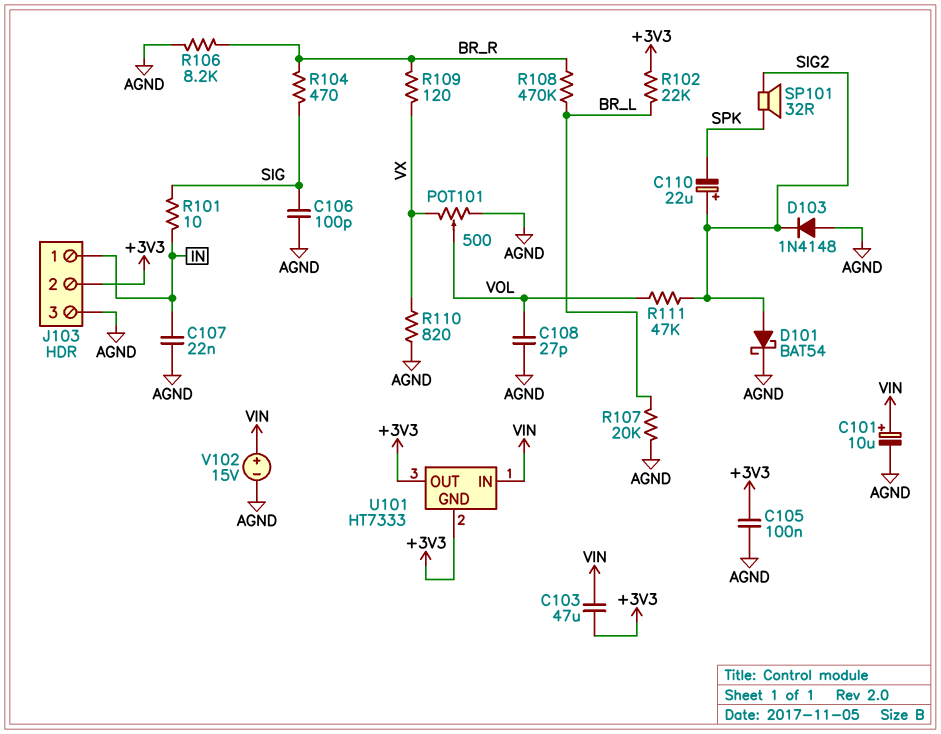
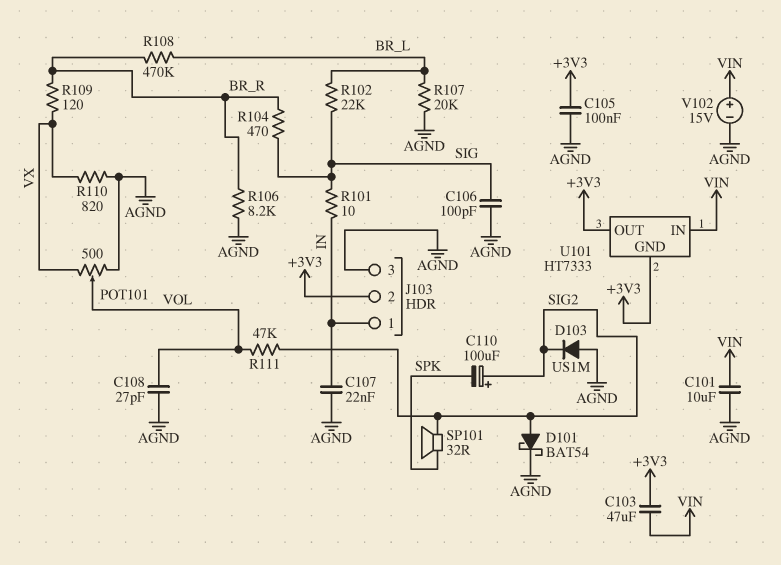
C101: 10uF (plus VIN, minus AGND) -> 10uF (AGND, VIN)
C110: 22uF (plus SIG2, minus SPK) -> 100uF (plus SIG2, minus SPK)
D103: diode 1N4148 (A AGND, K SIG2) -> diode US1M (A AGND, K SIG2)
R102: 22k (+3V3, BR_L) -> 22k (BR_L, SIG)

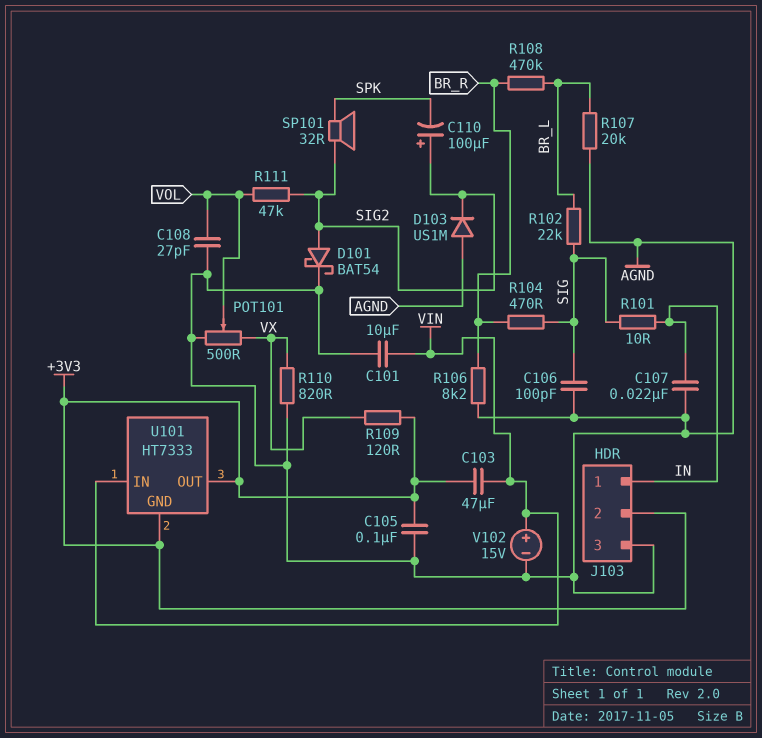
R109: 120 (BR_R, VX) -> 120 (+3V3, VX)

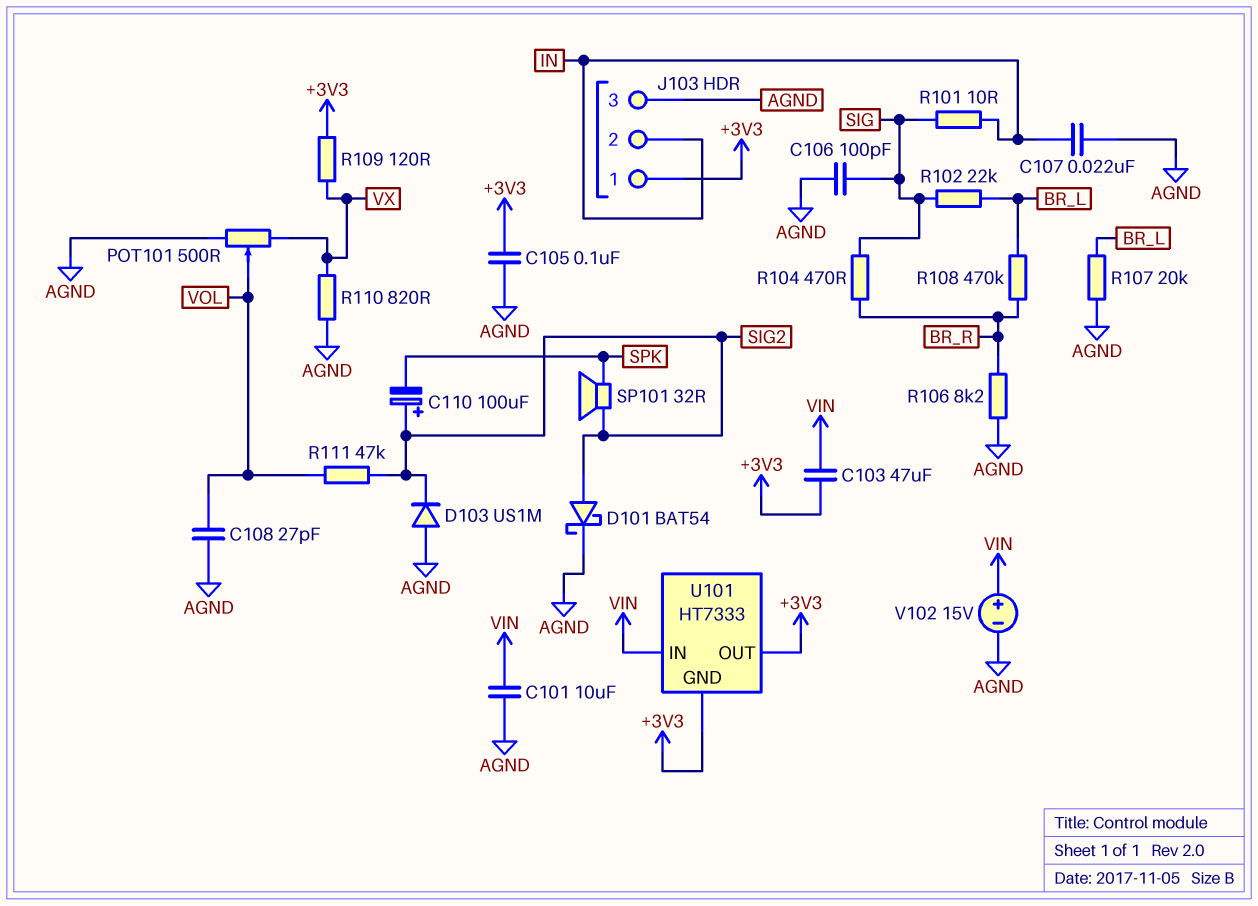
J103 pin 1: IN -> +3V3
J103 pin 2: +3V3 -> IN

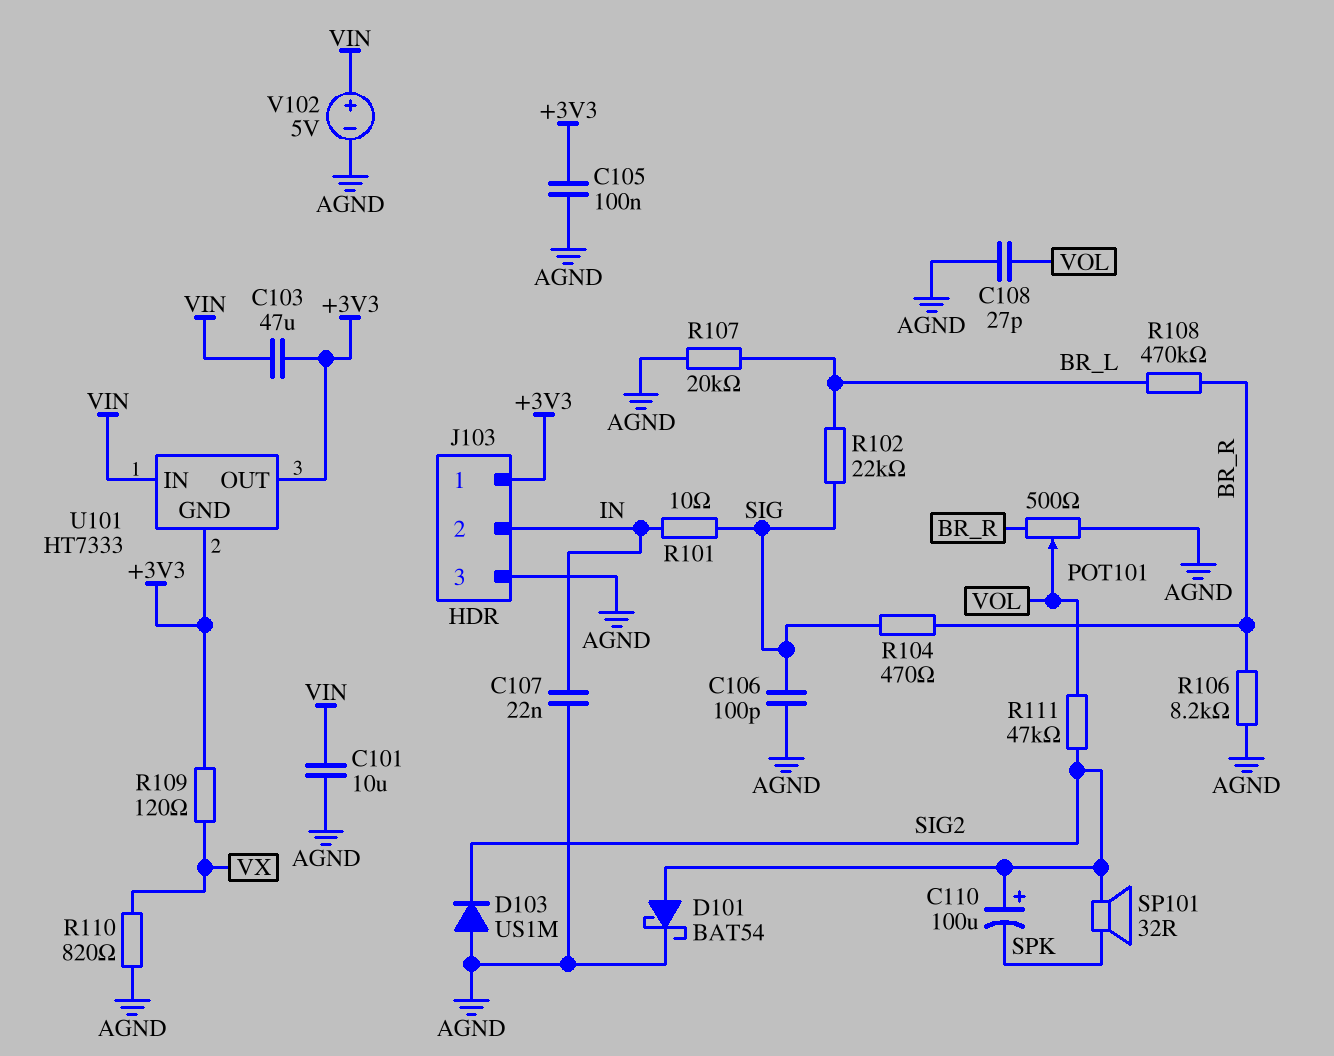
POT101: 500 (AGND, VX, wiper VOL) -> 500 (AGND, BR_R, wiper VOL)
V102: 15V (plus VIN, minus AGND) -> 5V (plus VIN, minus AGND)

